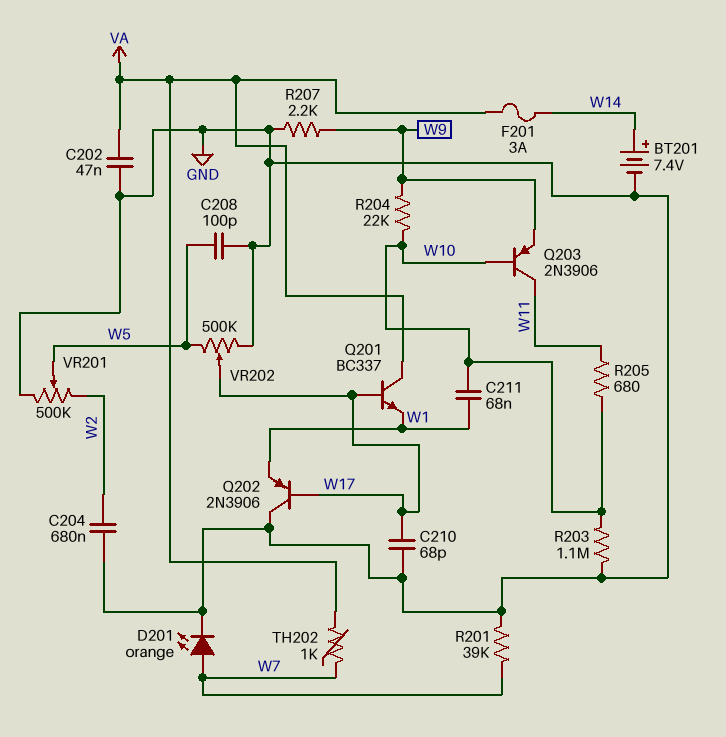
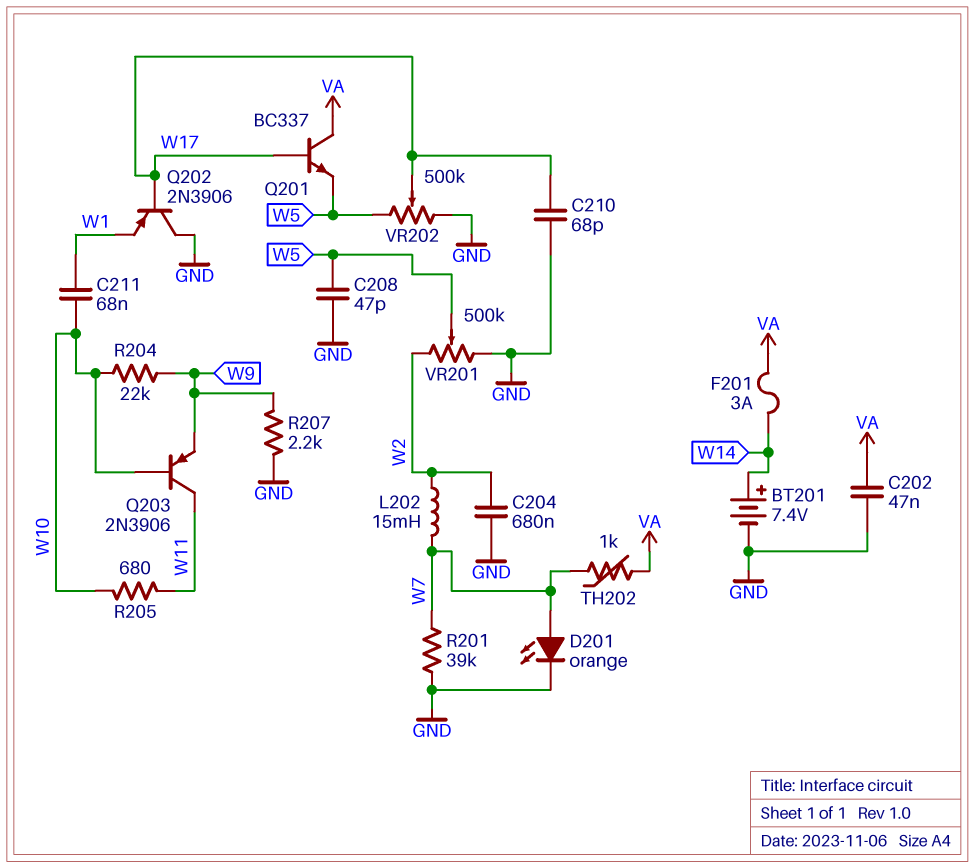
C208: 100pF (GND, W5) -> 47pF (GND, W5)
L202: none -> 15mH (W2, W7)
Q201: NPN BC337 (B W17, C VA, E W1) -> NPN BC337 (B W17, C VA, E W5)
R203: 1.1M (GND, W10) -> none

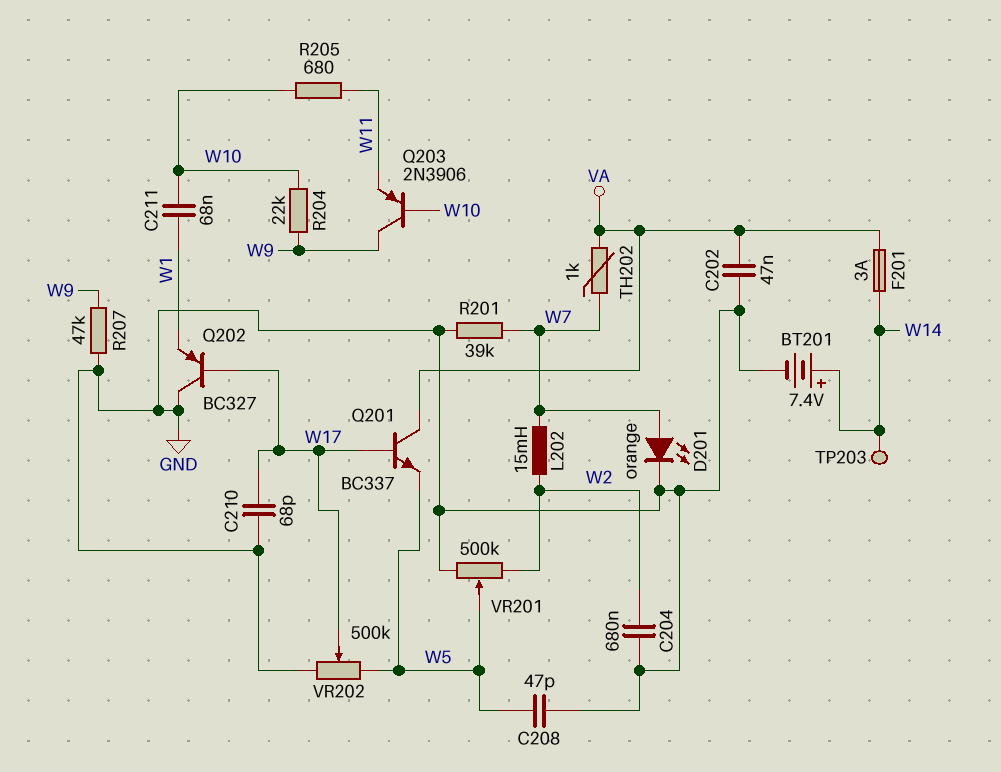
Q202: PNP 2N3906 (B W17, C GND, E W1) -> PNP BC327 (B W17, C GND, E W1)
Q203: PNP 2N3906 (B W10, C W11, E W9) -> PNP 2N3906 (B W10, C W9, E W11)
R207: 2.2k (GND, W9) -> 47k (GND, W9)
TP203: none -> test point (W14)

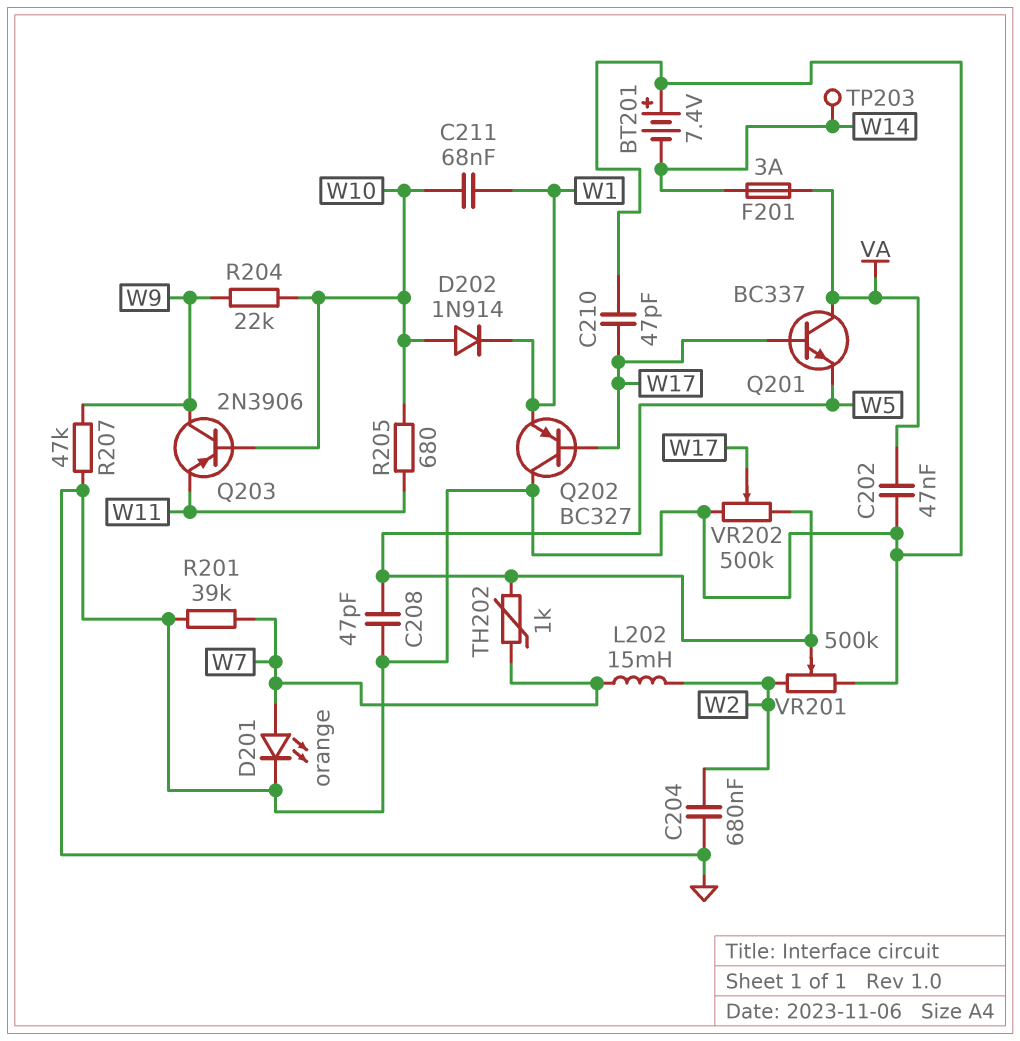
BT201: 7.4V (plus W14, minus GND) -> 7.4V (plus GND, minus W14)
C210: 68pF (GND, W17) -> 47pF (GND, W17)
D202: none -> diode 1N914 (A W10, K W1)
TH202: 1k (VA, W7) -> 1k (W5, W7)

